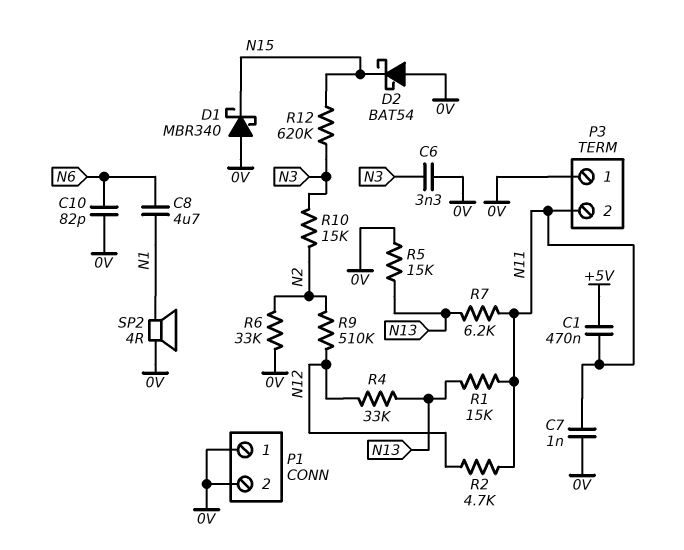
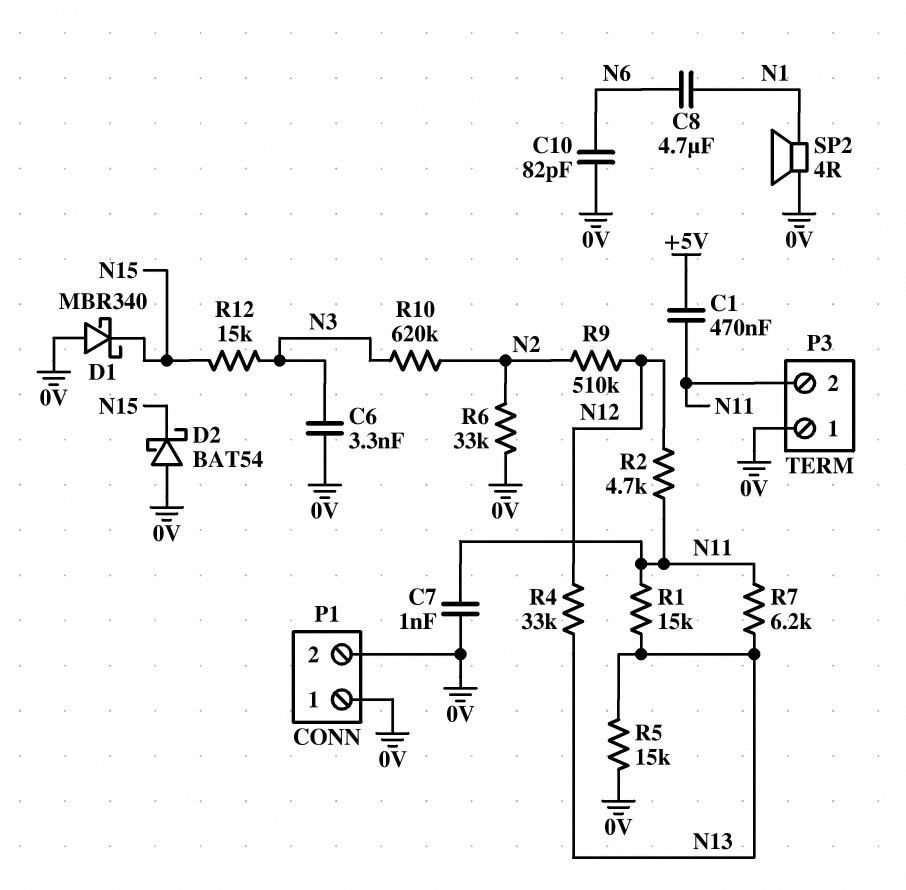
R10: 15k (N2, N3) -> 620k (N2, N3)
R12: 620k (N3, N15) -> 15k (N3, N15)

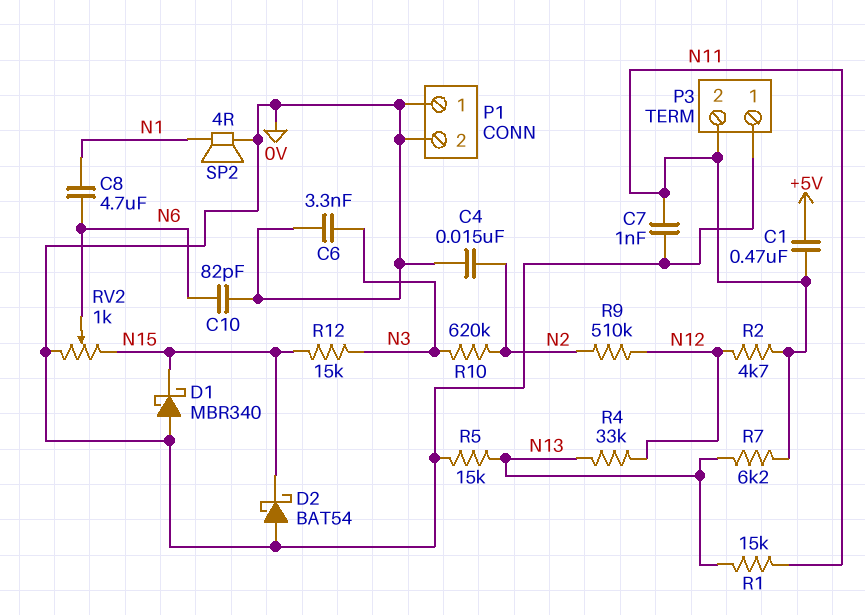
C4: none -> 15nF (0V, N2)
R6: 33k (0V, N2) -> none
RV2: none -> 1k (0V, N15, wiper N6)

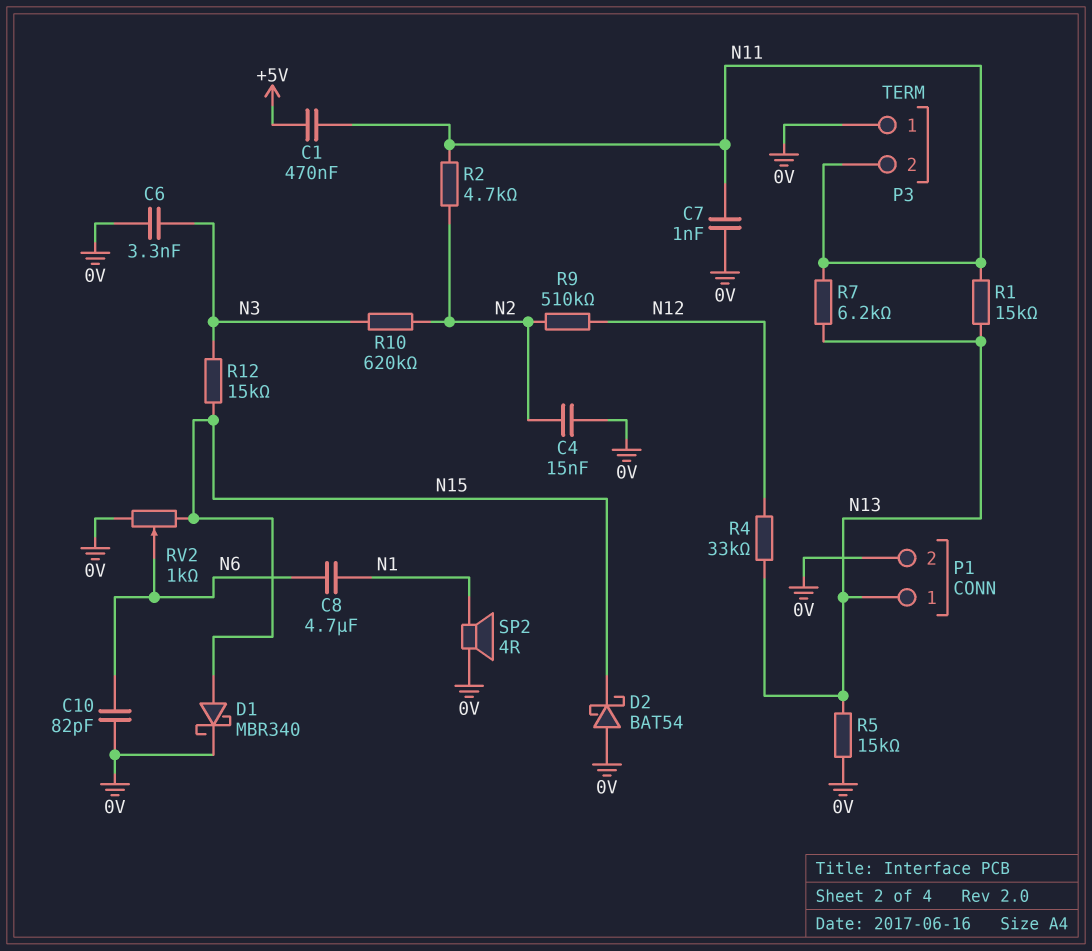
D1: schottky MBR340 (A 0V, K N15) -> schottky MBR340 (A N15, K 0V)
P1 pin 1: 0V -> N13
R2: 4.7k (N11, N12) -> 4.7k (N2, N11)

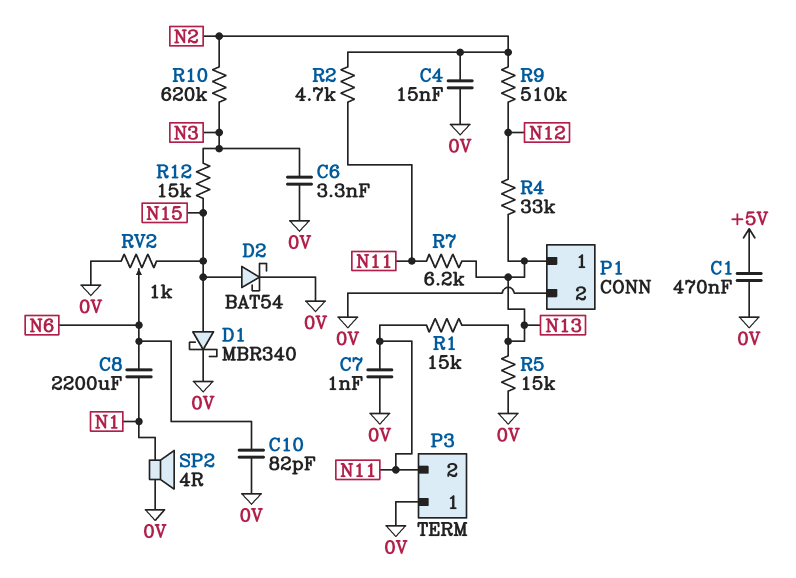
C1: 470nF (+5V, N11) -> 470nF (+5V, 0V)
C8: 4.7uF (N1, N6) -> 2200uF (N1, N6)
D2: schottky BAT54 (A 0V, K N15) -> schottky BAT54 (A N15, K 0V)

